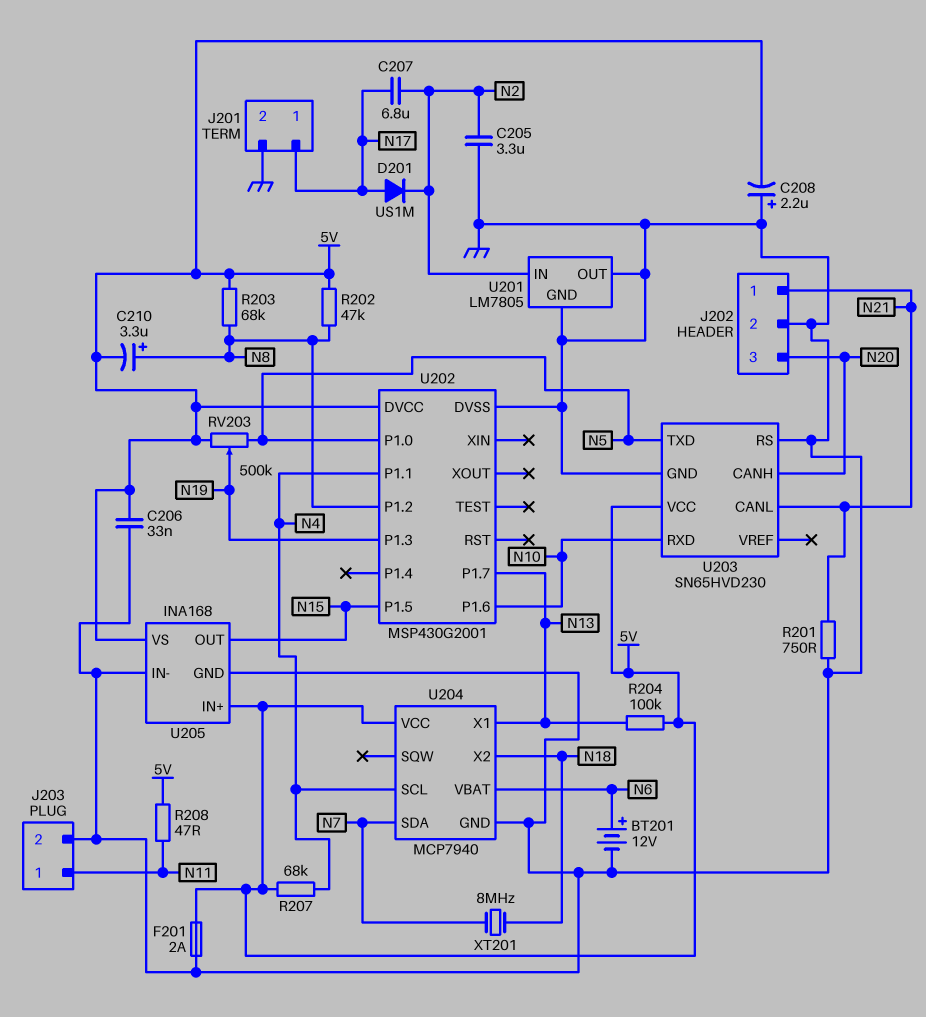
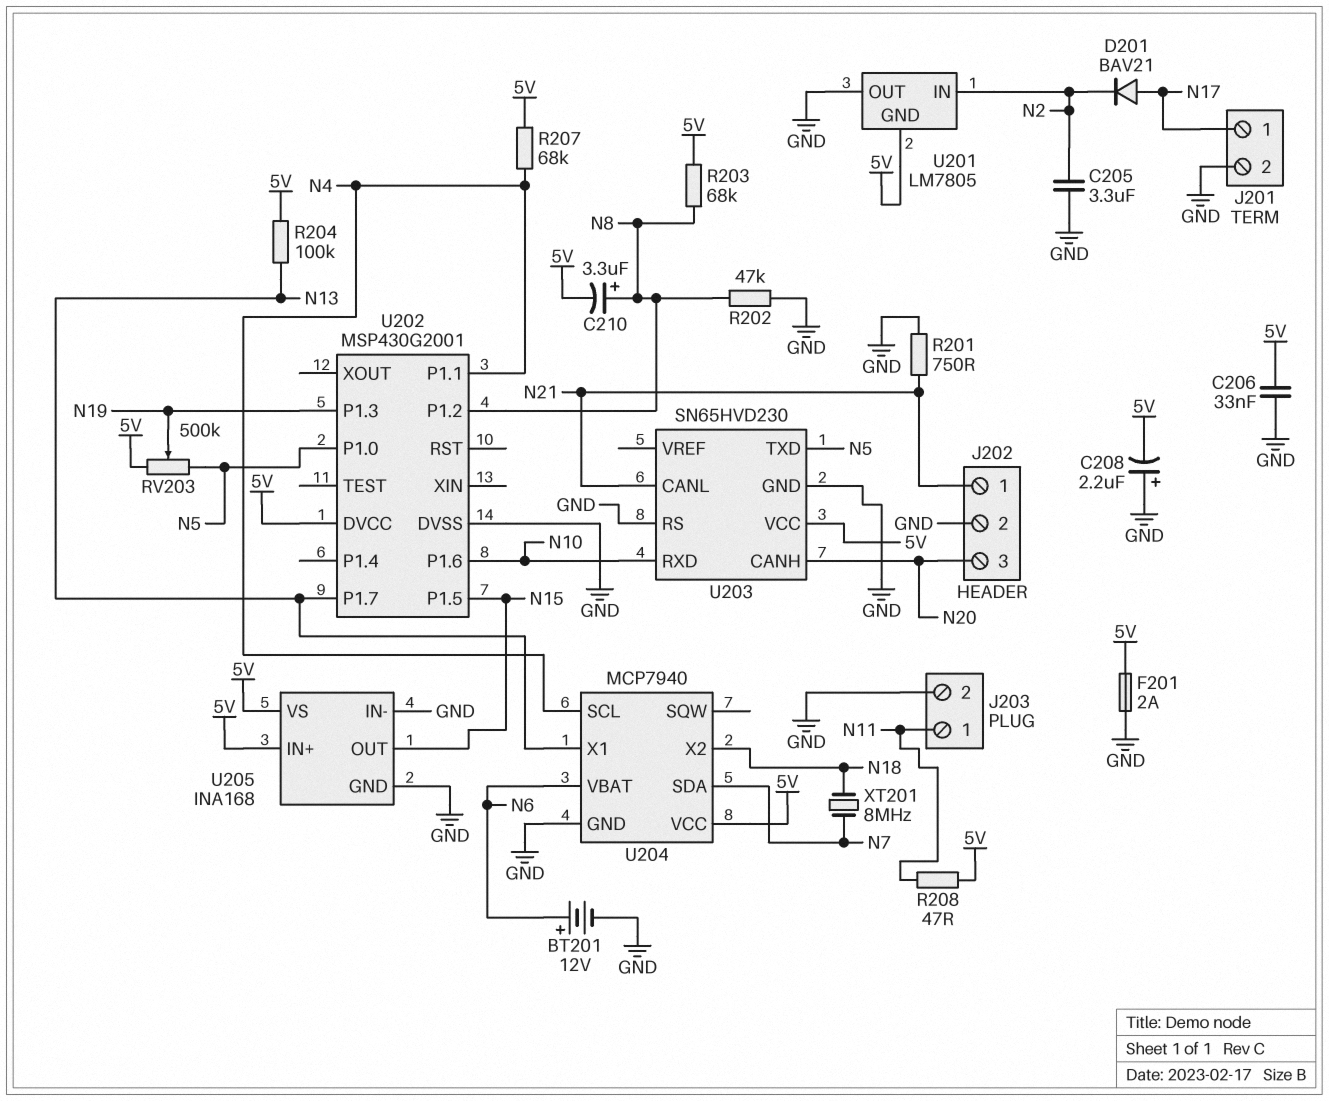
C207: 6.8uF (N2, N17) -> none
D201: diode US1M (A N17, K N2) -> diode BAV21 (A N17, K N2)
R202: 47k (5V, N8) -> 47k (GND, N8)
U201 pin GND: GND -> 5V

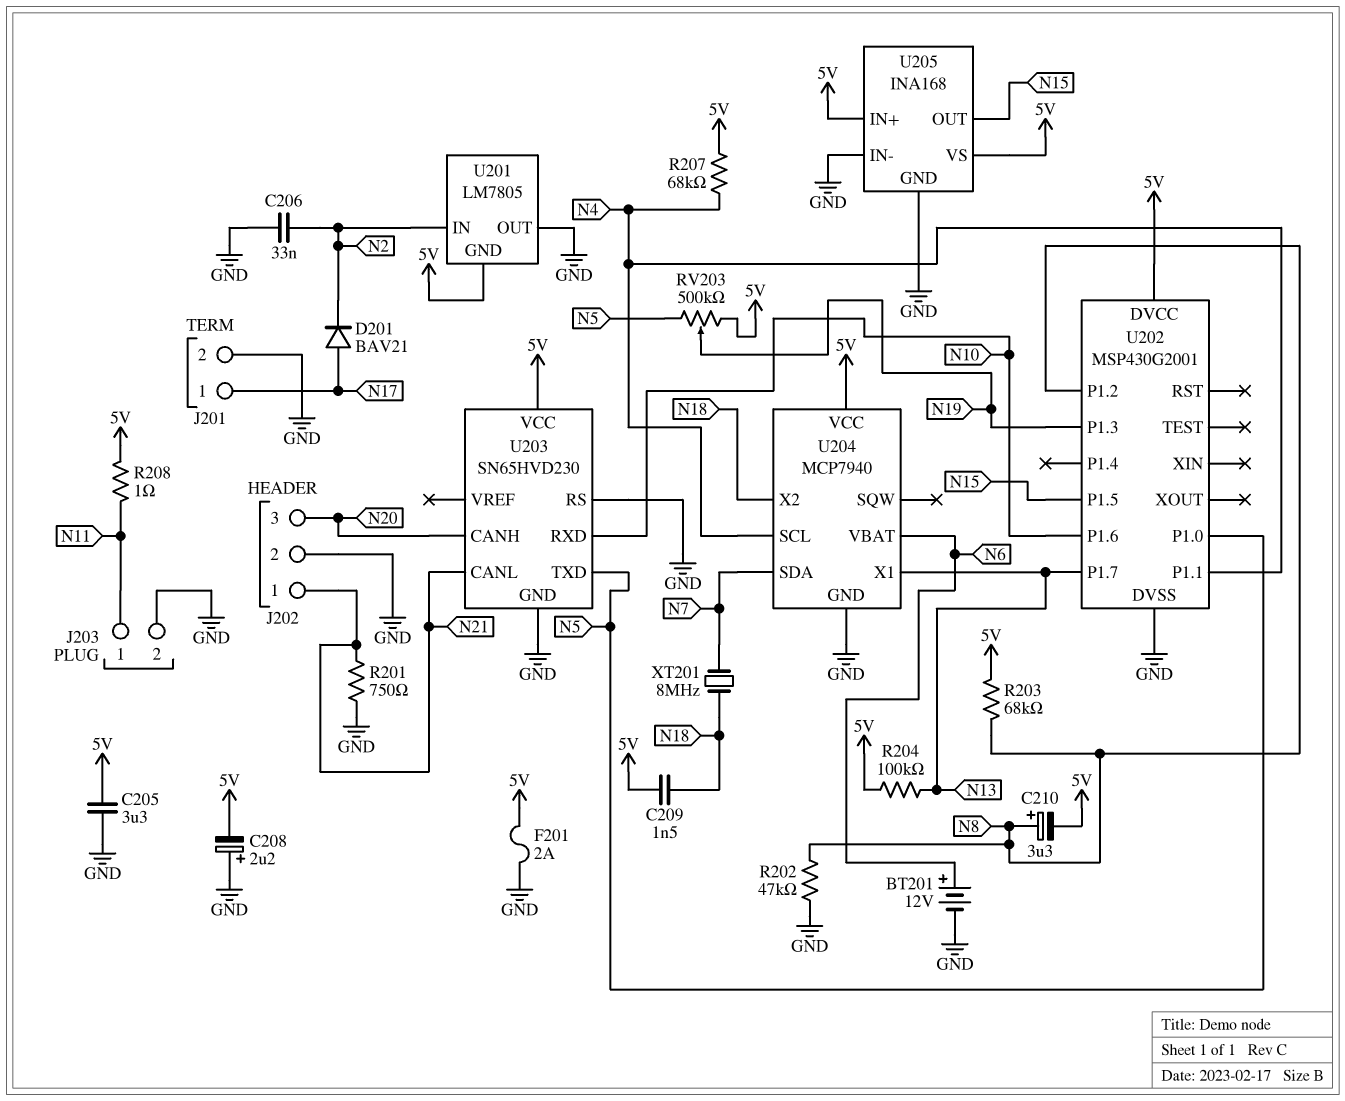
C205: 3.3uF (GND, N2) -> 3.3uF (5V, GND)
C206: 33nF (5V, GND) -> 33nF (GND, N2)
C209: none -> 1.5nF (5V, N18)
R208: 47 (5V, N11) -> 1 (5V, N11)

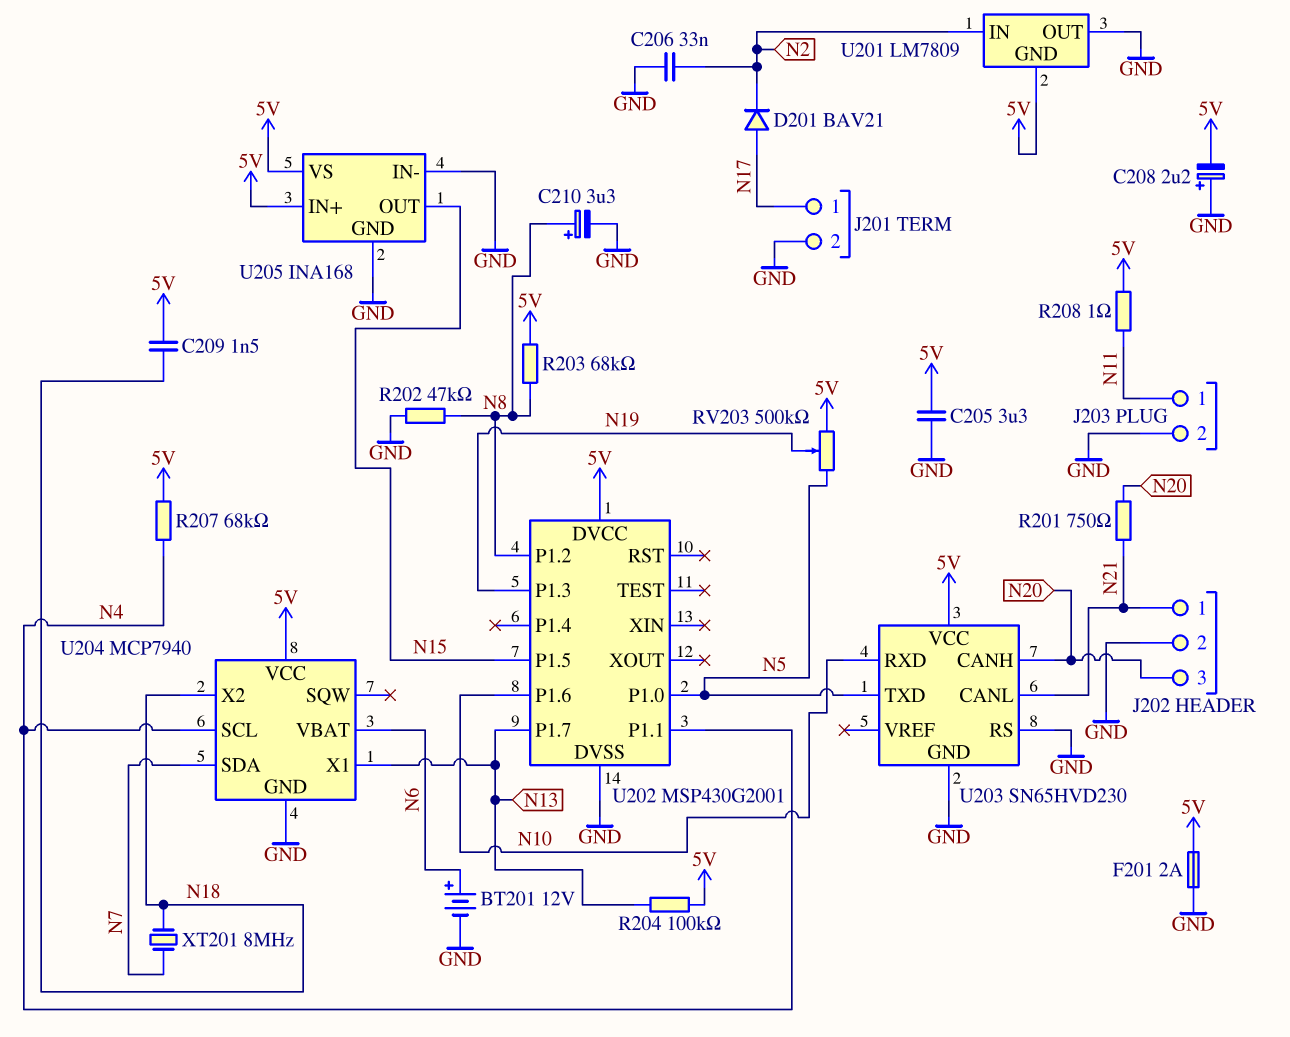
C210: 3.3uF (plus N8, minus 5V) -> 3.3uF (plus N8, minus GND)
R201: 750 (GND, N21) -> 750 (N20, N21)
U201: LM7805 -> LM7809

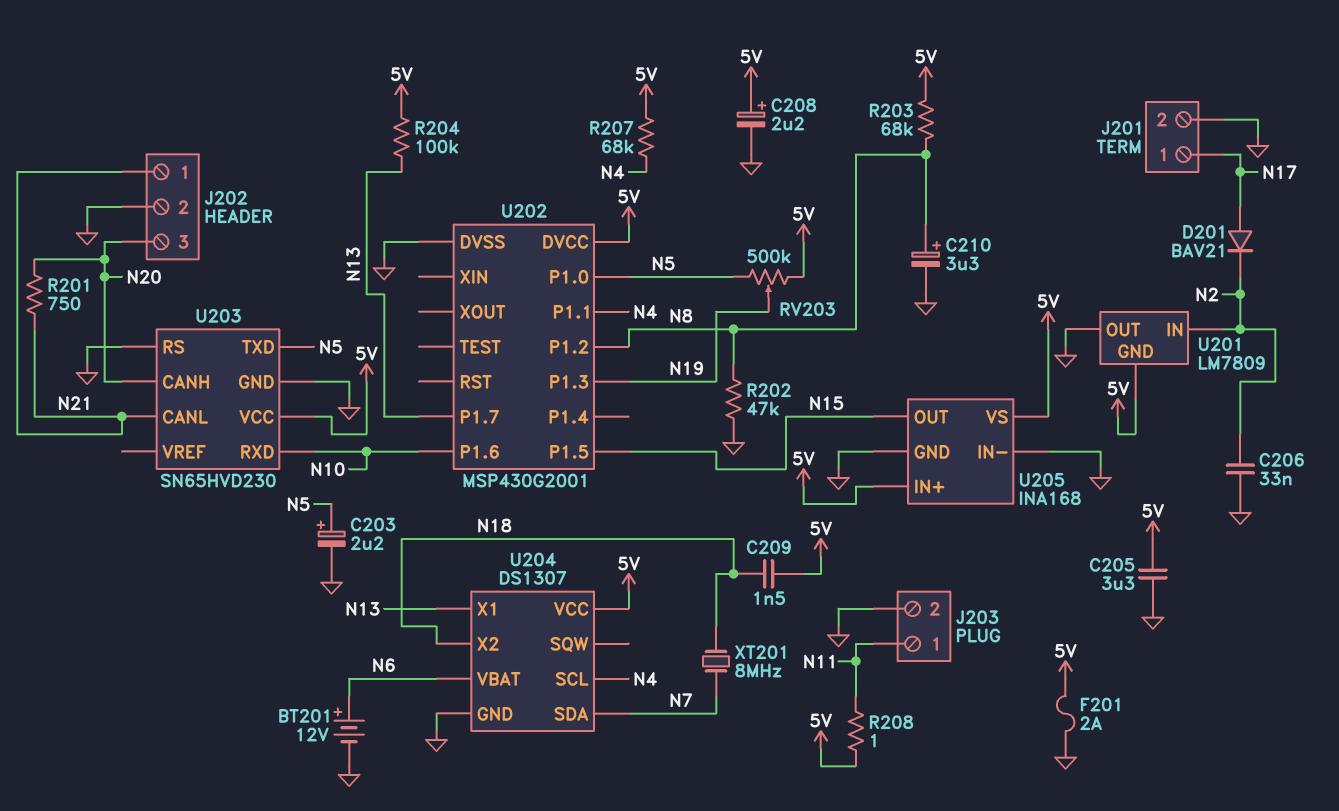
C203: none -> 2.2uF (plus N5, minus GND)
C208: 2.2uF (plus GND, minus 5V) -> 2.2uF (plus 5V, minus GND)
U204: MCP7940 -> DS1307

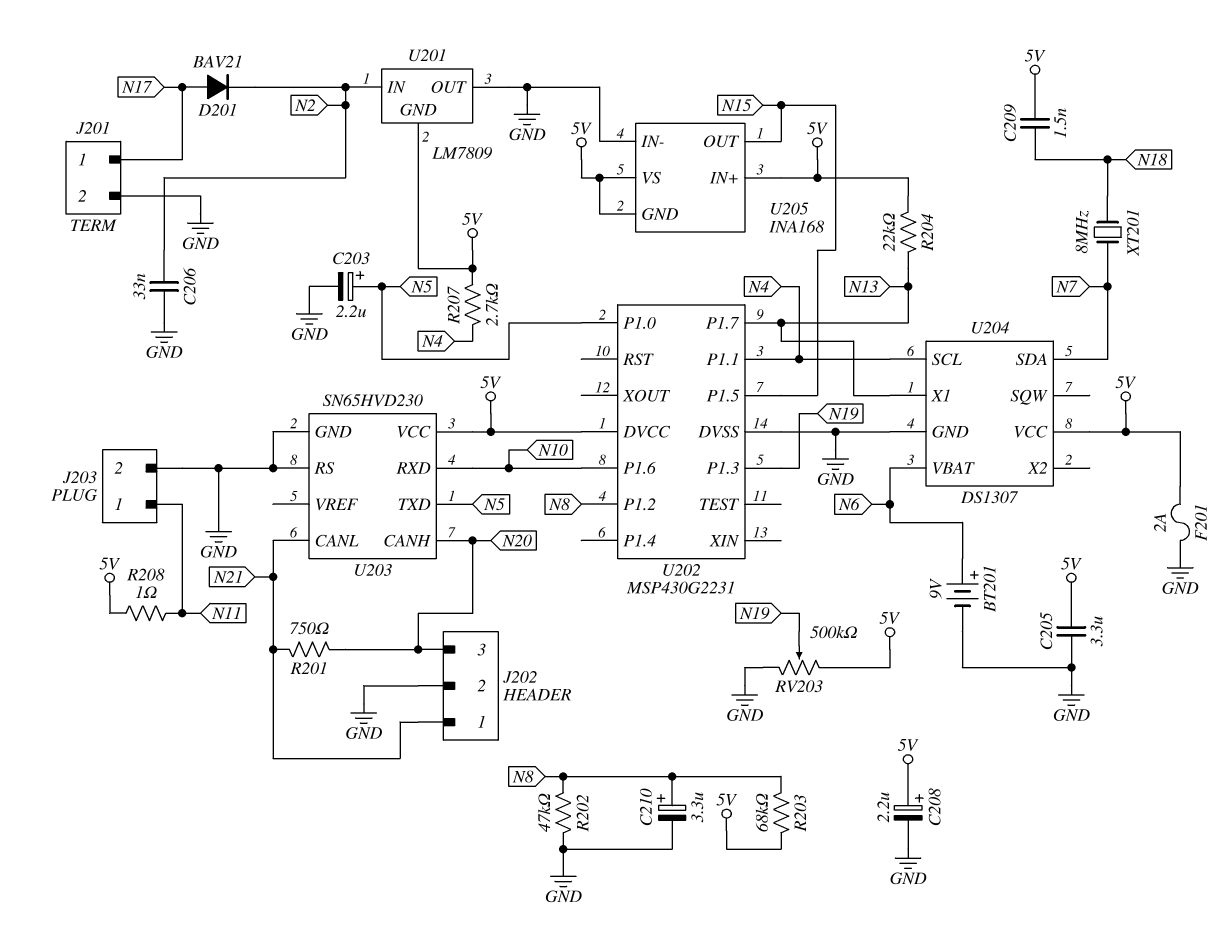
BT201: 12V (plus N6, minus GND) -> 9V (plus N6, minus GND)
R204: 100k (5V, N13) -> 22k (5V, N13)
R207: 68k (5V, N4) -> 2.7k (5V, N4)
RV203: 500k (5V, N5, wiper N19) -> 500k (5V, GND, wiper N19)
U202: MSP430G2001 -> MSP430G2231
U204 pin X2: N18 -> none
U205 pin GND: GND -> 5V

